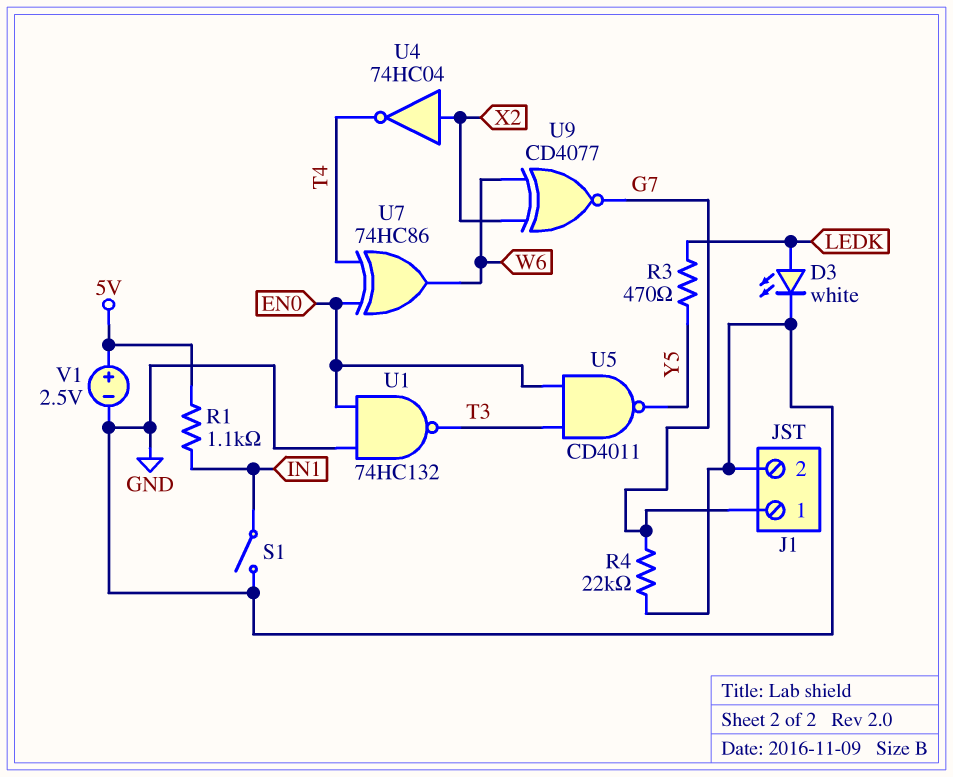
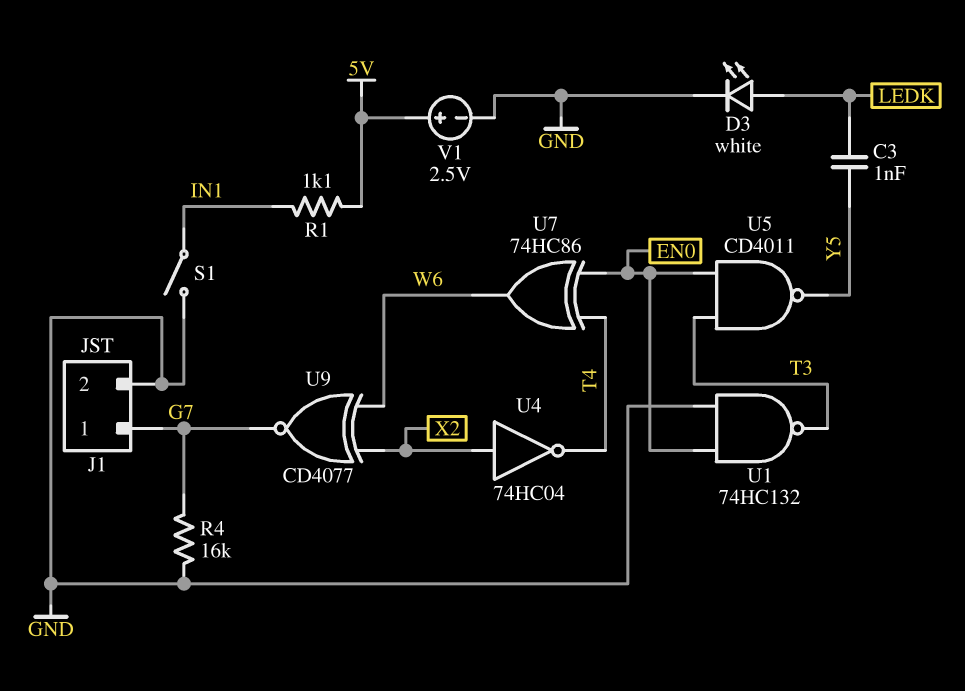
C3: none -> 1nF (LEDK, Y5)
R3: 470 (LEDK, Y5) -> none
R4: 22k (G7, GND) -> 16k (G7, GND)

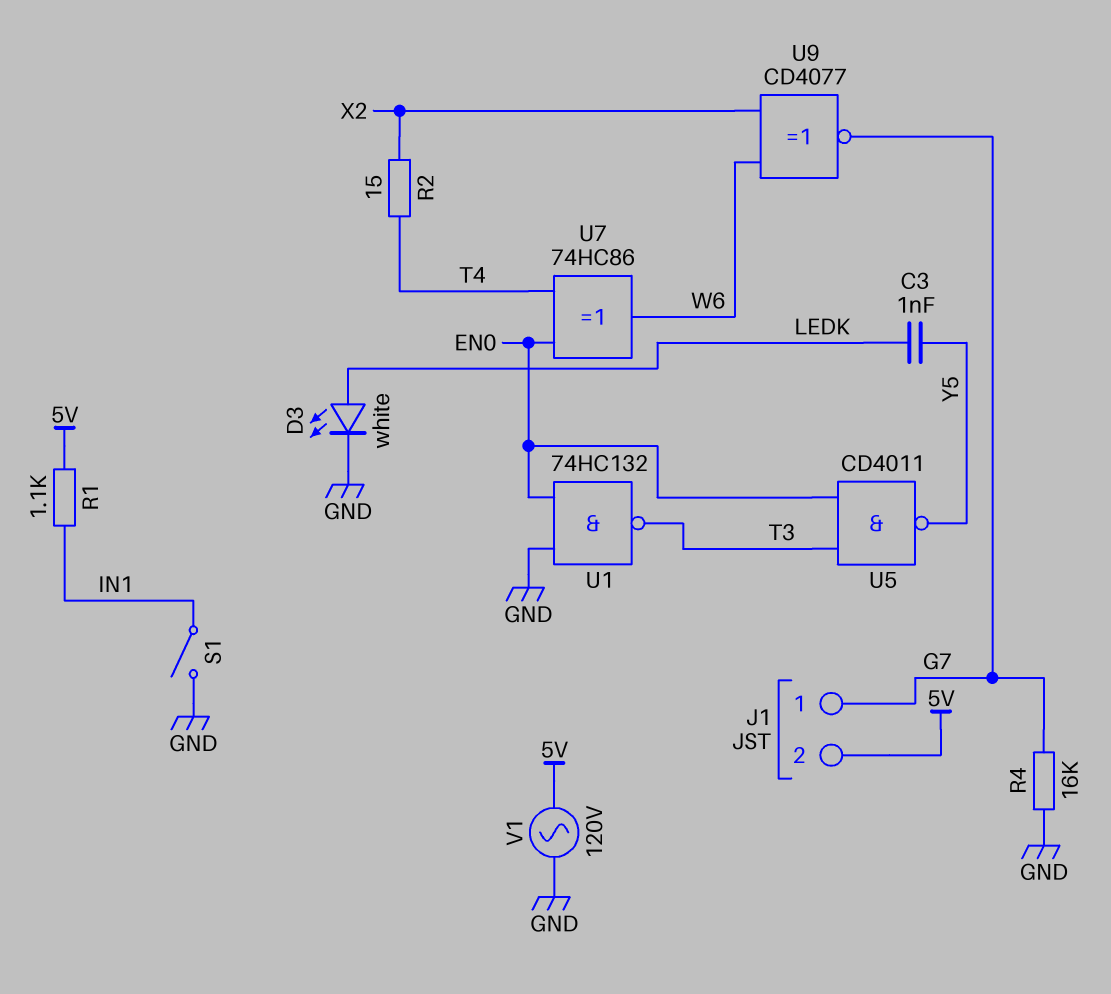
J1 pin 2: GND -> 5V
R2: none -> 15 (T4, X2)
U4: NOT 74HC04 (in X2, out T4) -> none
V1: 2.5V (plus 5V, minus GND) -> AC 120V (5V, GND)

